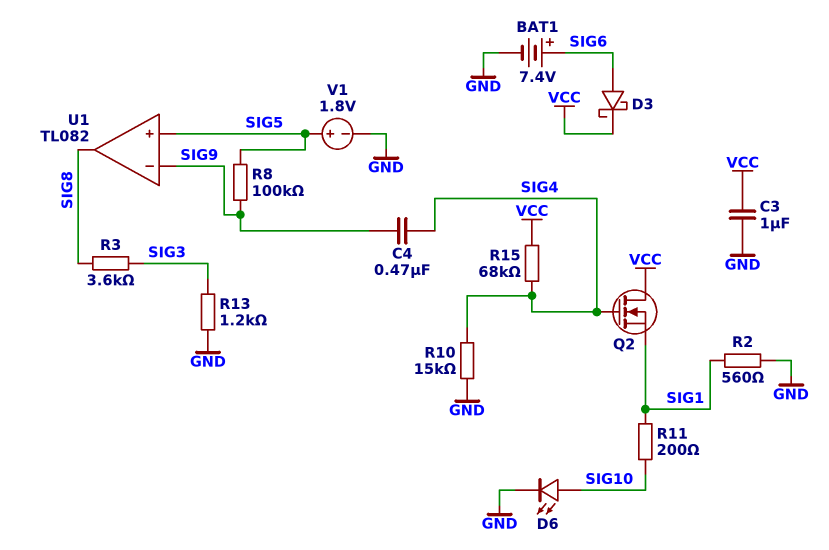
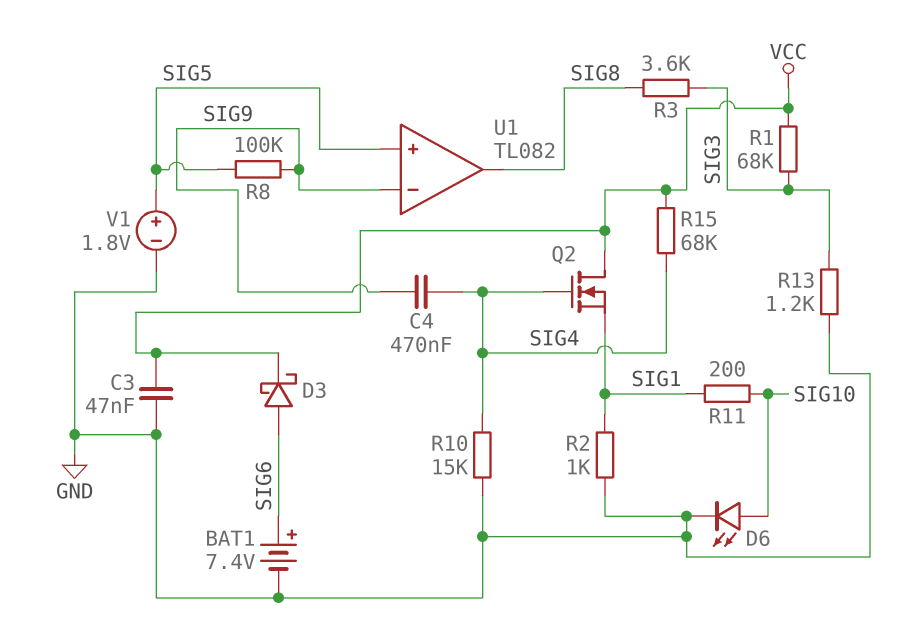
C3: 1uF (GND, VCC) -> 47nF (GND, VCC)
R1: none -> 68k (SIG3, VCC)
R2: 560 (GND, SIG1) -> 1k (GND, SIG1)

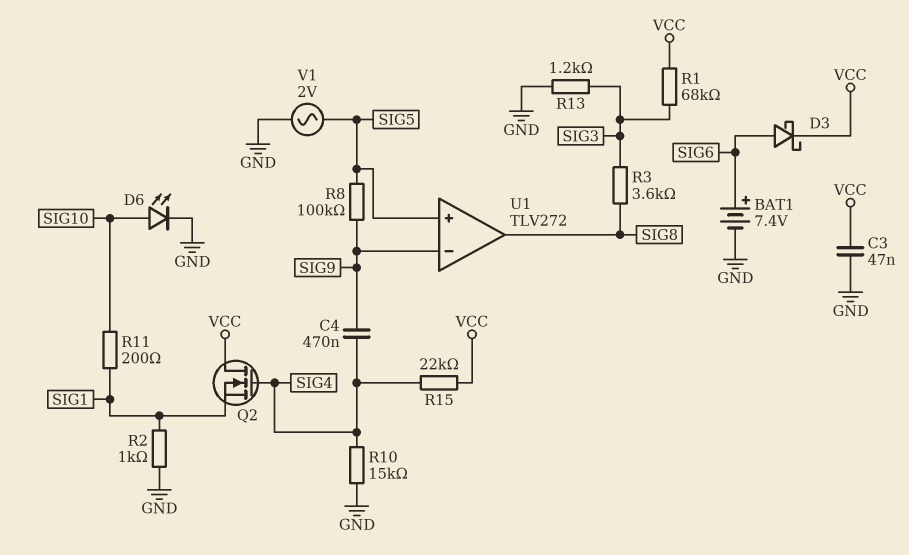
R15: 68k (SIG4, VCC) -> 22k (SIG4, VCC)
U1: TL082 -> TLV272
V1: 1.8V (plus SIG5, minus GND) -> AC 2V (GND, SIG5)

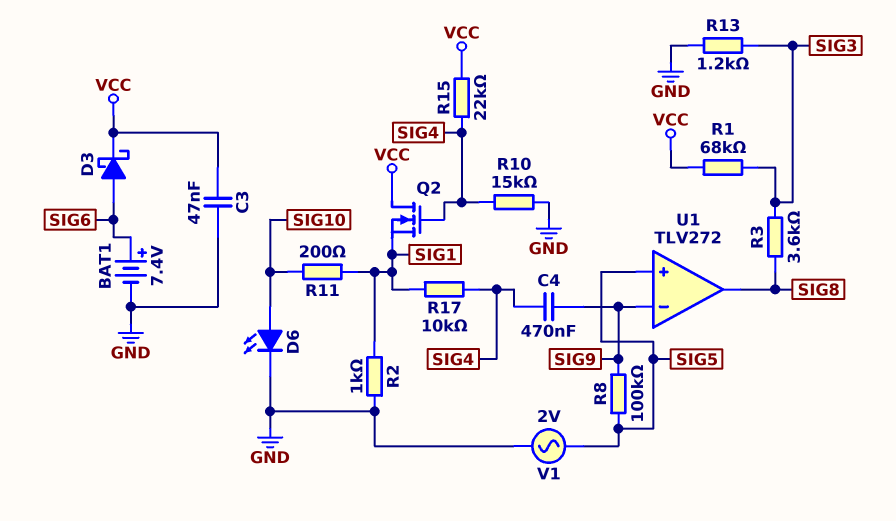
R17: none -> 10k (SIG1, SIG4)

